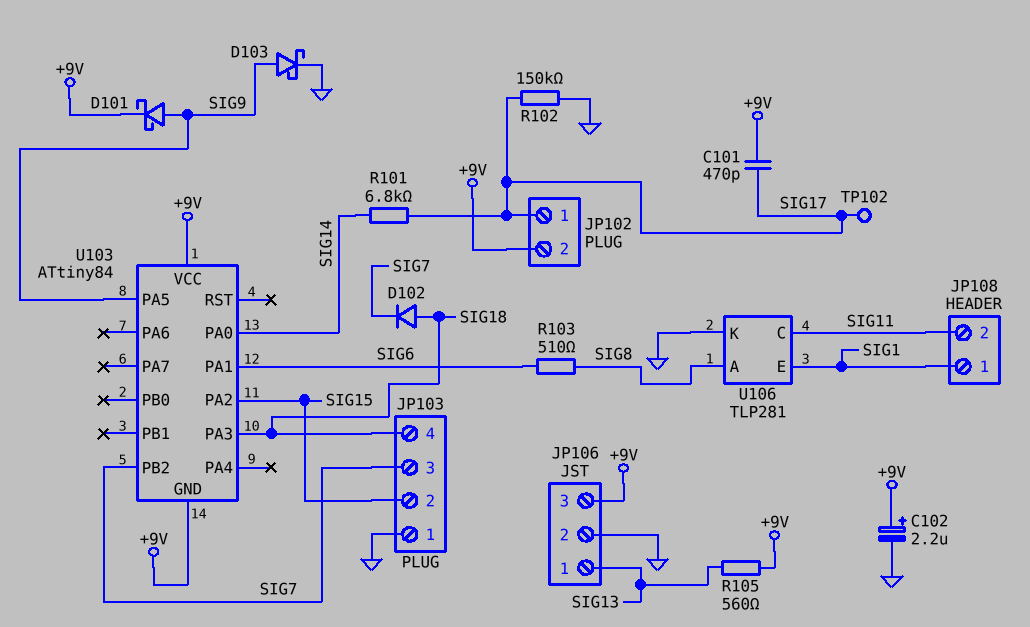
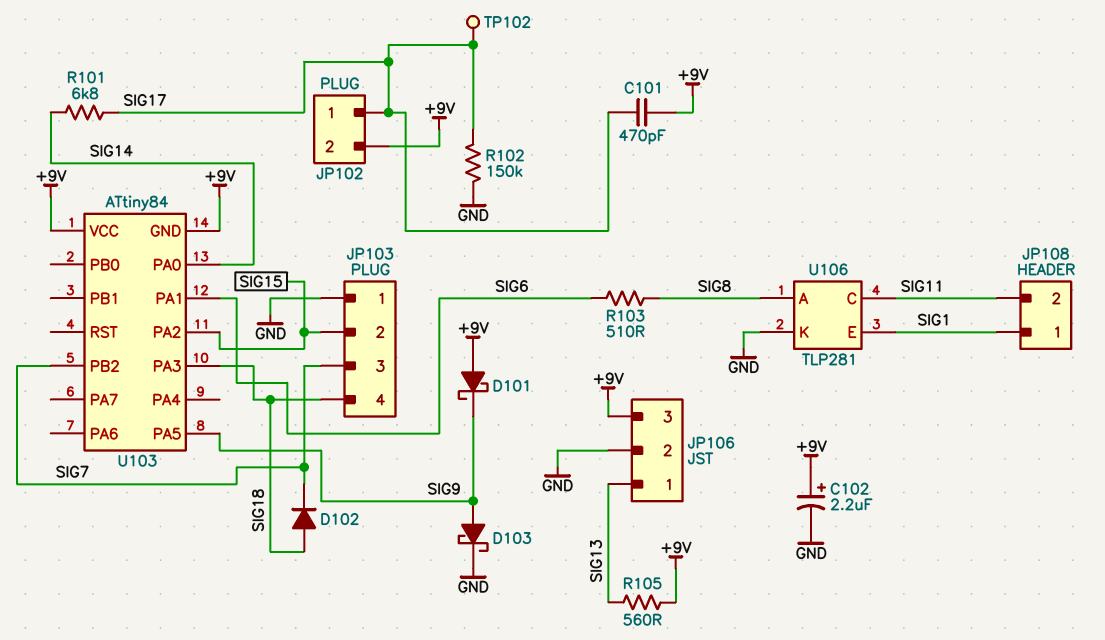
D101: schottky (A SIG9, K +9V) -> schottky (A +9V, K SIG9)

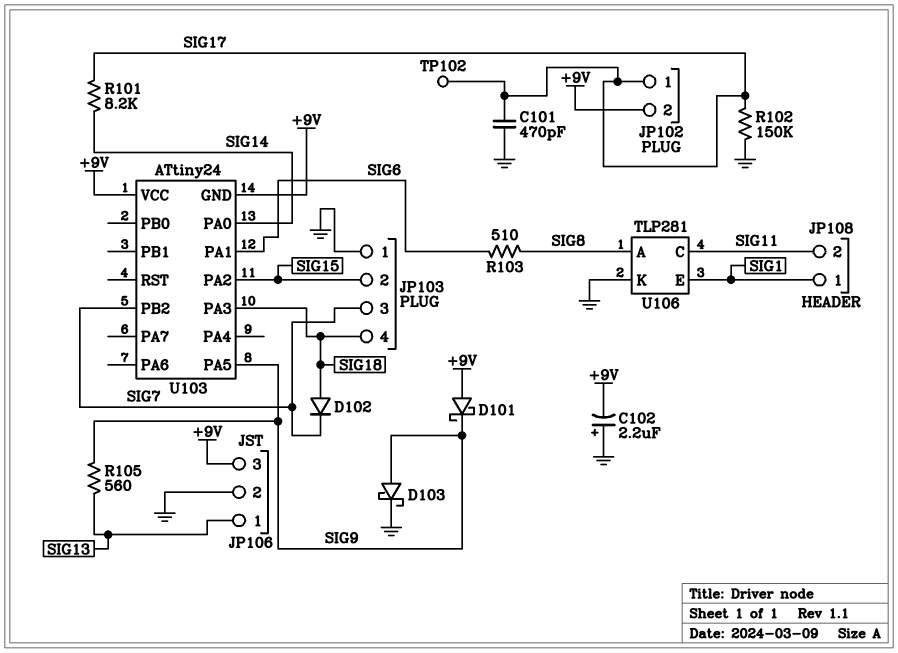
C101: 470pF (+9V, SIG17) -> 470pF (GND, SIG17)
C102: 2.2uF (plus +9V, minus GND) -> 2.2uF (plus GND, minus +9V)
R101: 6.8k (SIG14, SIG17) -> 8.2k (SIG14, SIG17)
R105: 560 (+9V, SIG13) -> 560 (SIG9, SIG13)
U103: ATtiny84 -> ATtiny24

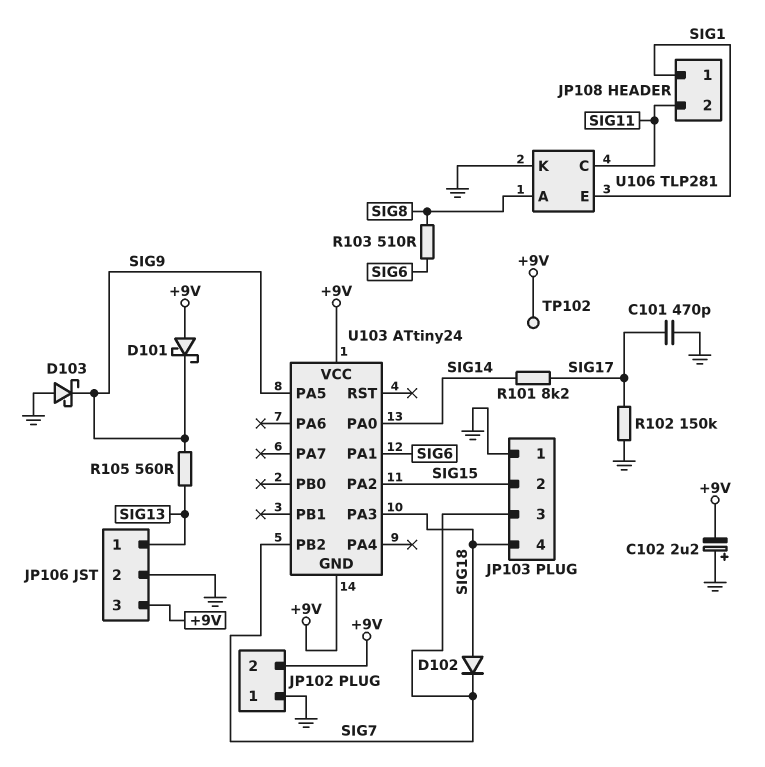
D103: schottky (A SIG9, K GND) -> schottky (A GND, K SIG9)
JP102 pin 1: SIG17 -> GND
TP102: test point (SIG17) -> test point (+9V)

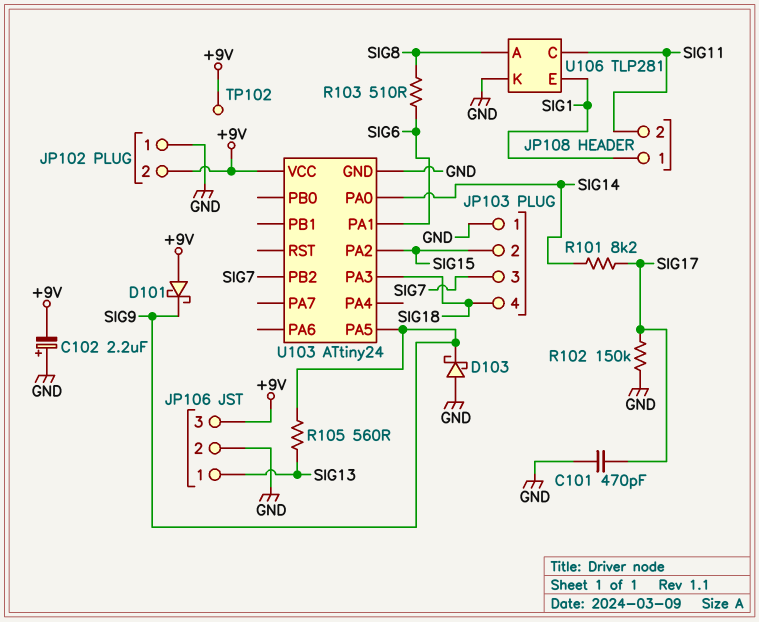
D102: diode (A SIG18, K SIG7) -> none
U103 pin GND: +9V -> GND

